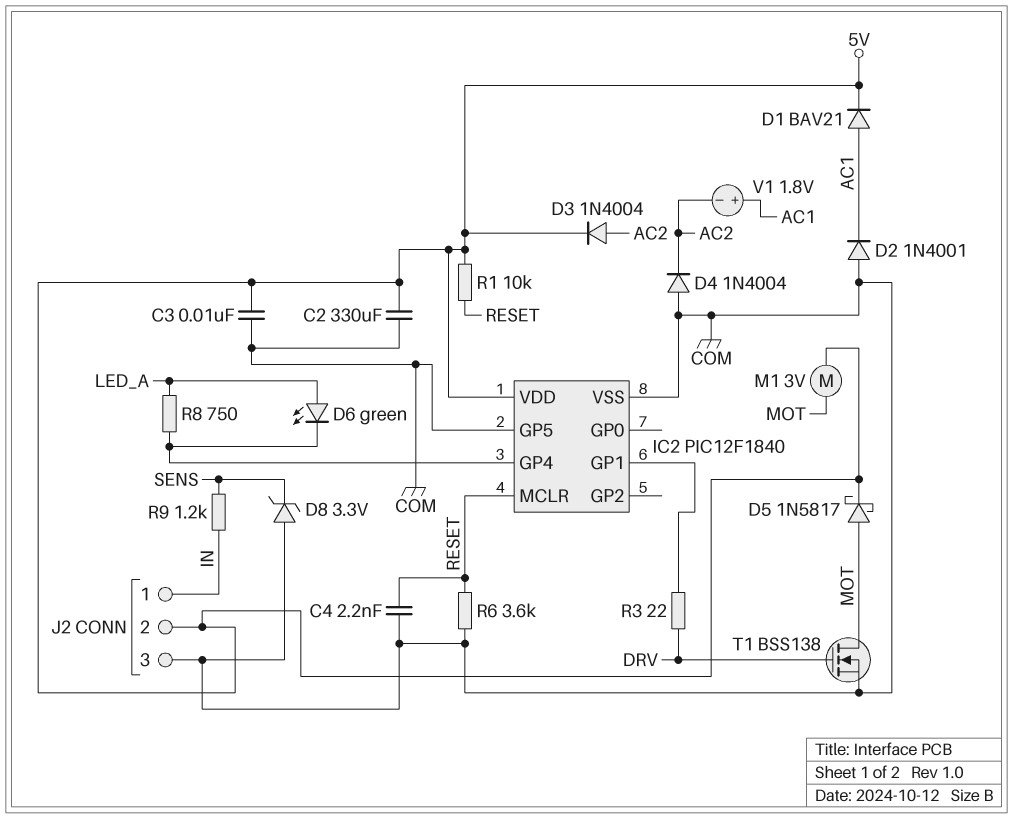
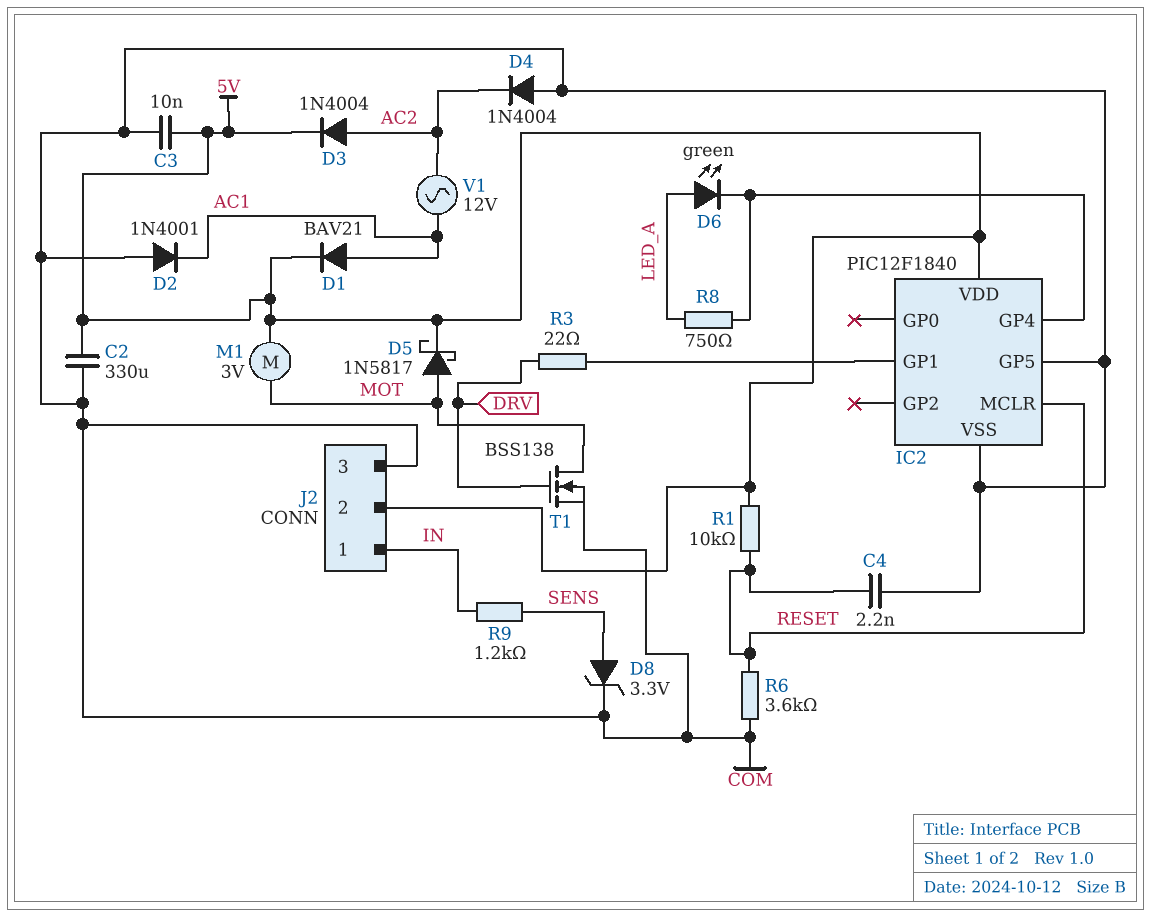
D8: zener 3.3V (A COM, K SENS) -> zener 3.3V (A SENS, K COM)
V1: 1.8V (plus AC1, minus AC2) -> AC 12V (AC1, AC2)

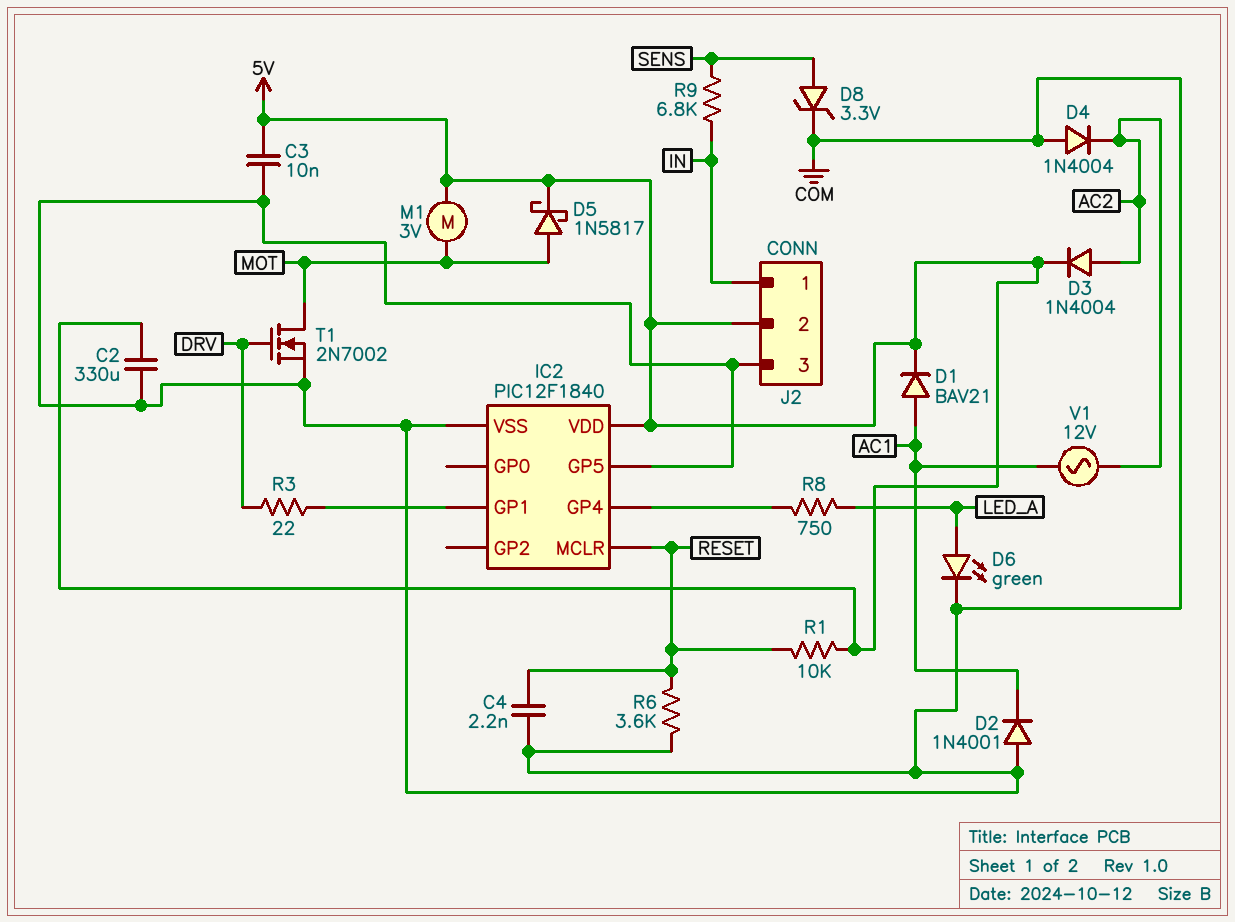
D6: LED green (A LED_A, K IC2/GP4) -> LED green (A LED_A, K COM)
R9: 1.2k (IN, SENS) -> 6.8k (IN, SENS)
T1: NMOS BSS138 (G DRV, D MOT, S COM) -> NMOS 2N7002 (G DRV, D MOT, S COM)

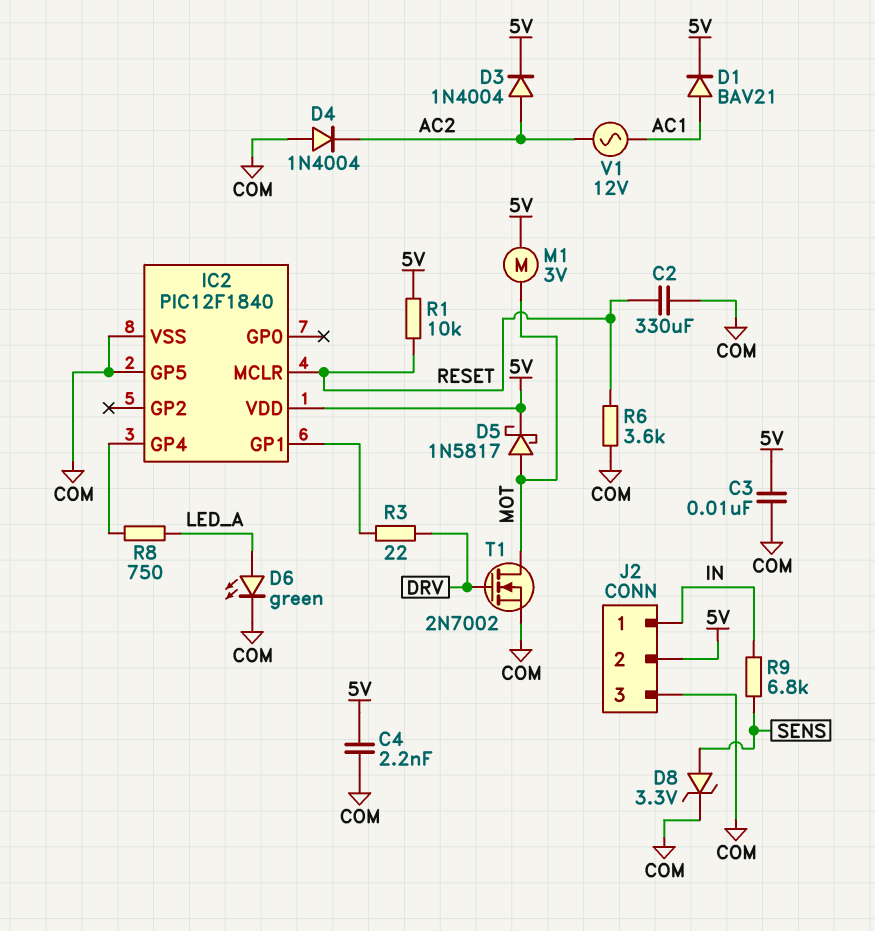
C2: 330uF (5V, COM) -> 330uF (COM, RESET)
C4: 2.2nF (COM, RESET) -> 2.2nF (5V, COM)
D2: diode 1N4001 (A COM, K AC1) -> none

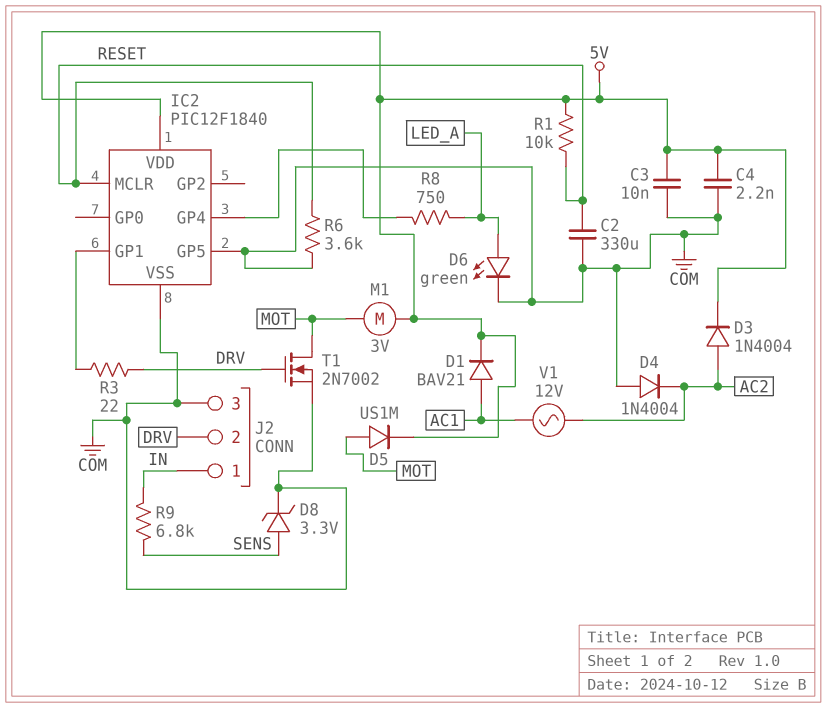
D5: schottky 1N5817 (A MOT, K 5V) -> diode US1M (A MOT, K 5V)
J2 pin 2: 5V -> DRV

